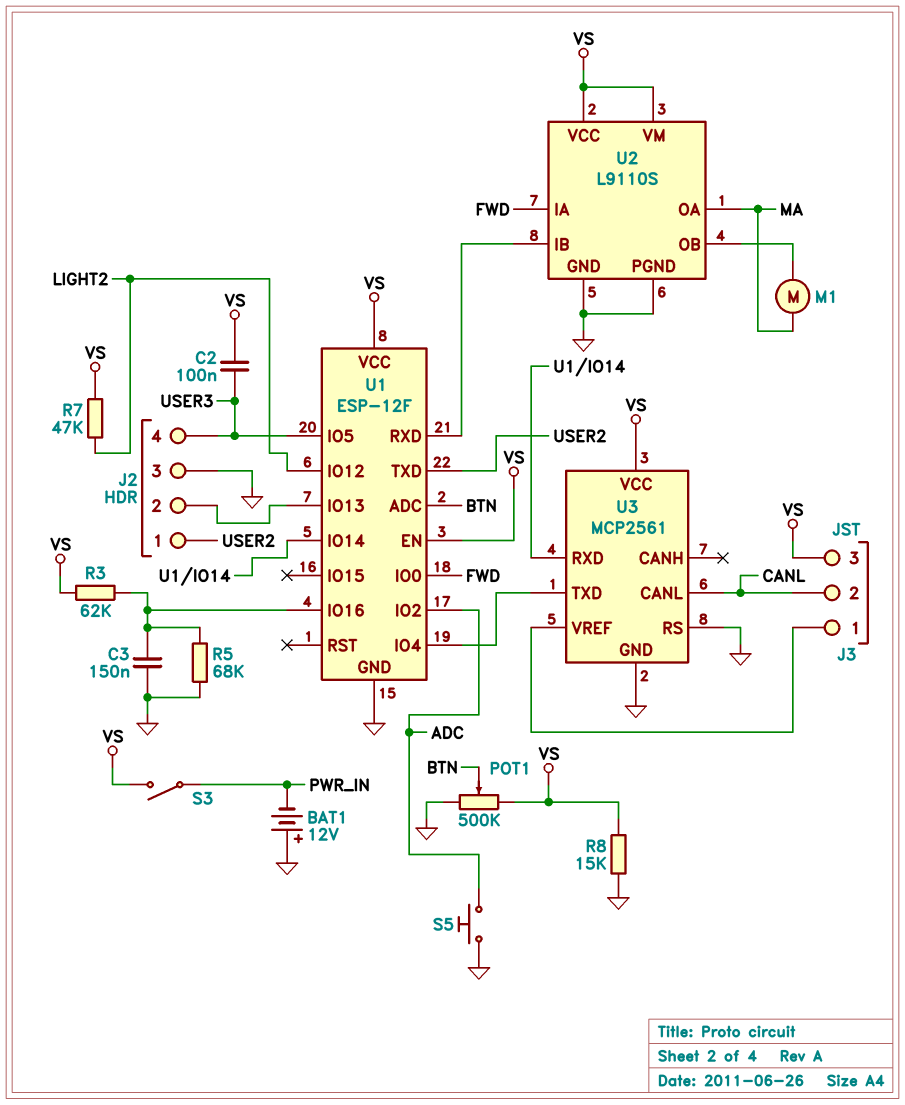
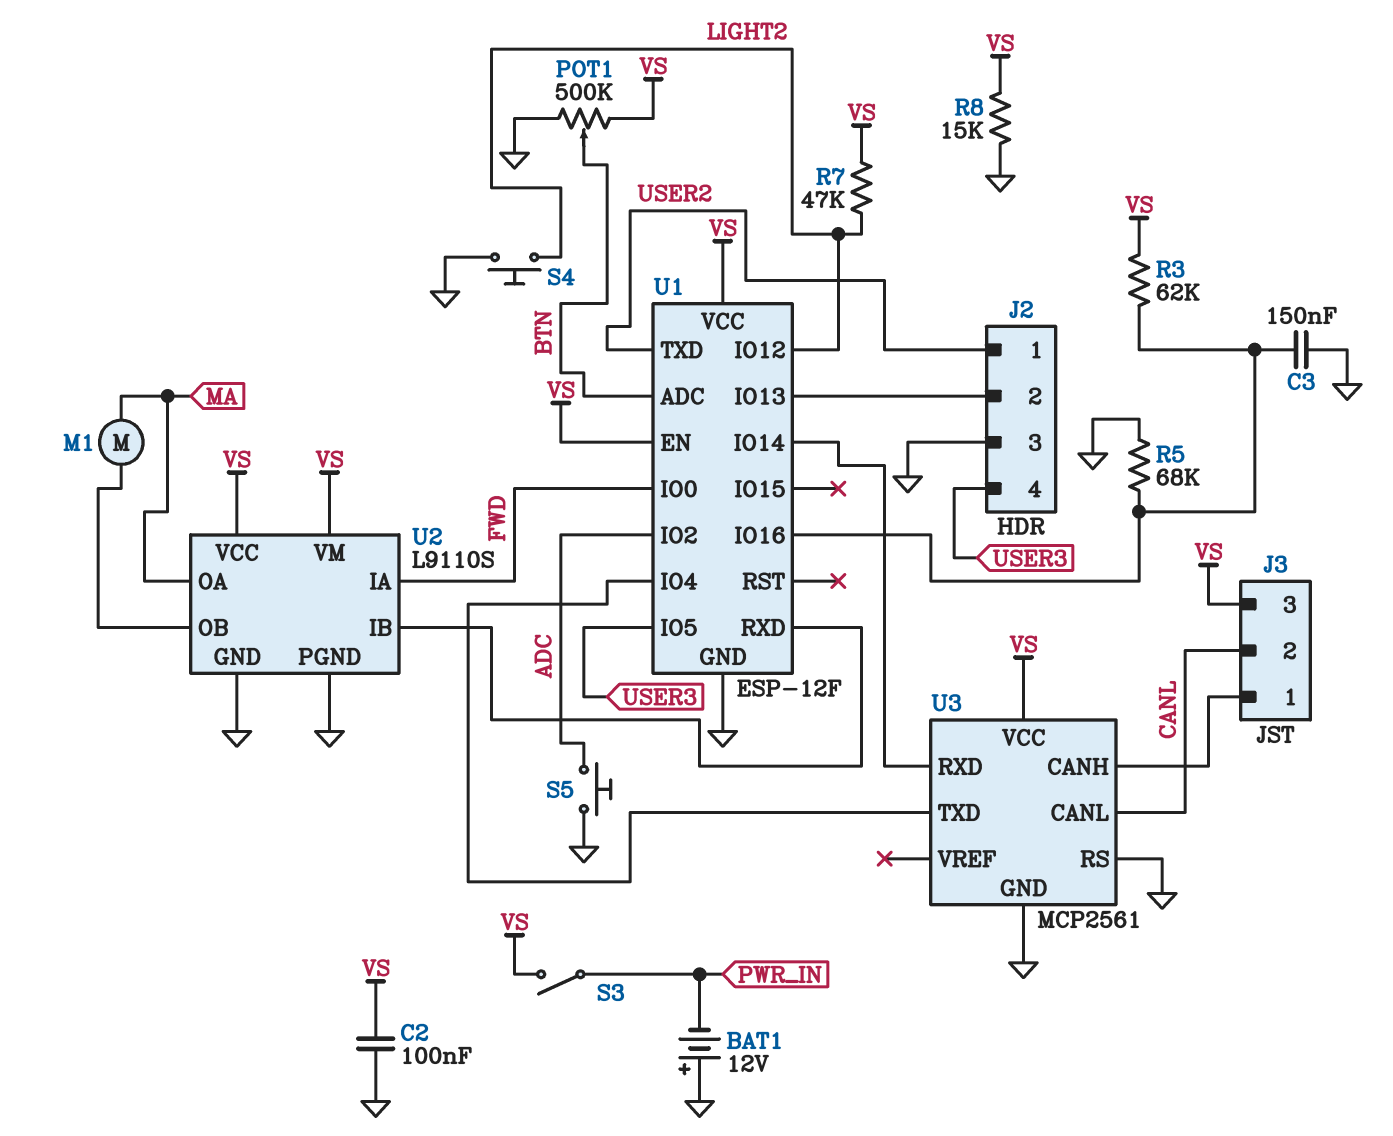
C2: 100nF (USER3, VS) -> 100nF (GND, VS)
S4: none -> button (GND, LIGHT2)
U3 pin CANH: none -> J3/1
U3 pin VREF: J3/1 -> none

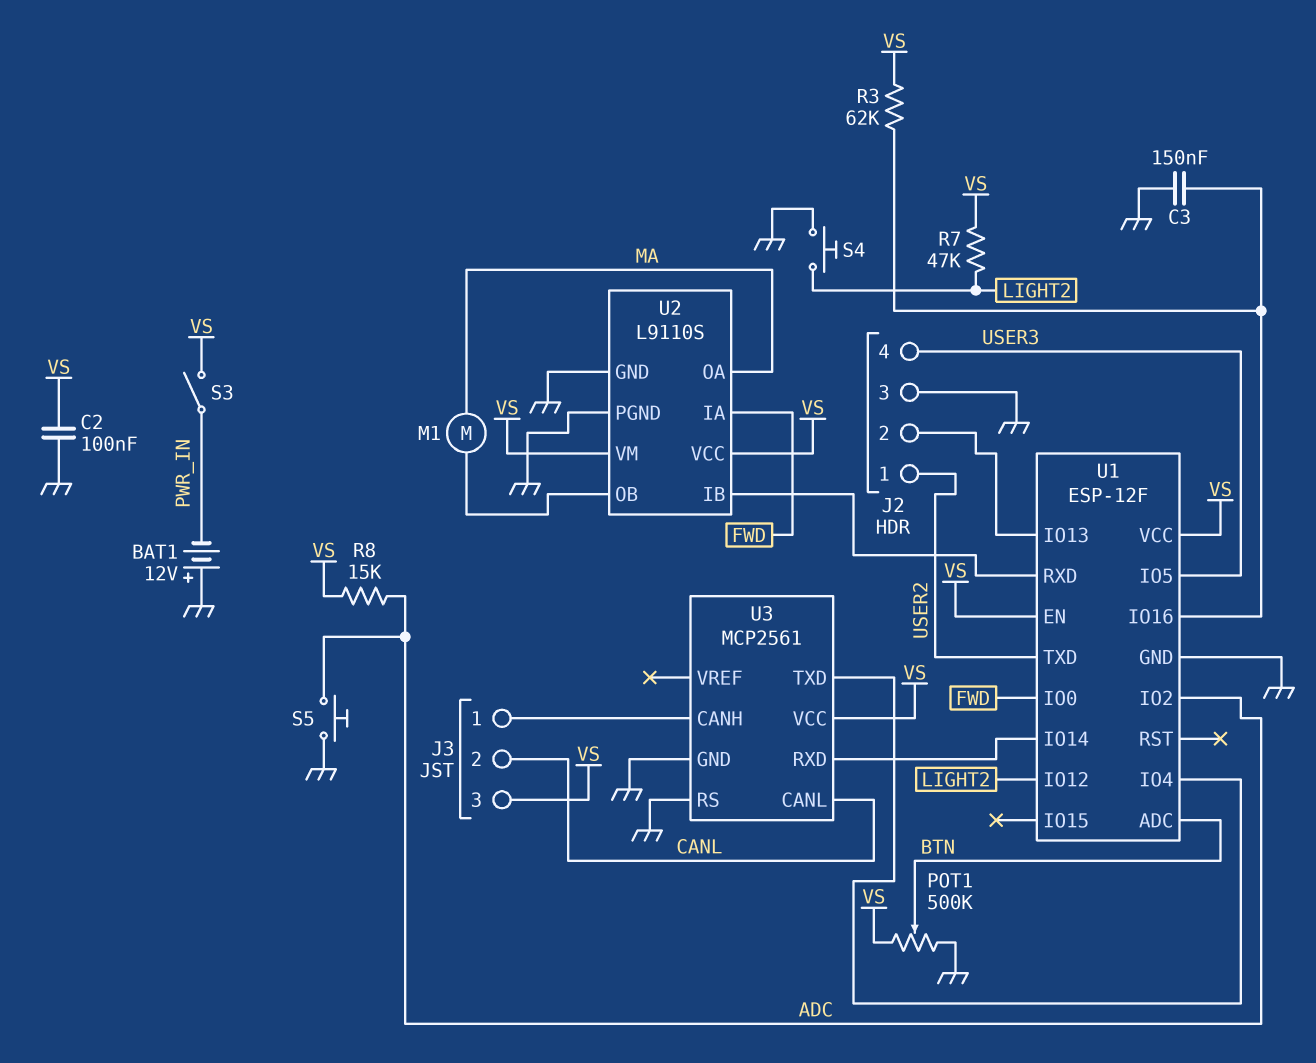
R5: 68k (GND, U1/IO16) -> none
R8: 15k (GND, VS) -> 15k (ADC, VS)

